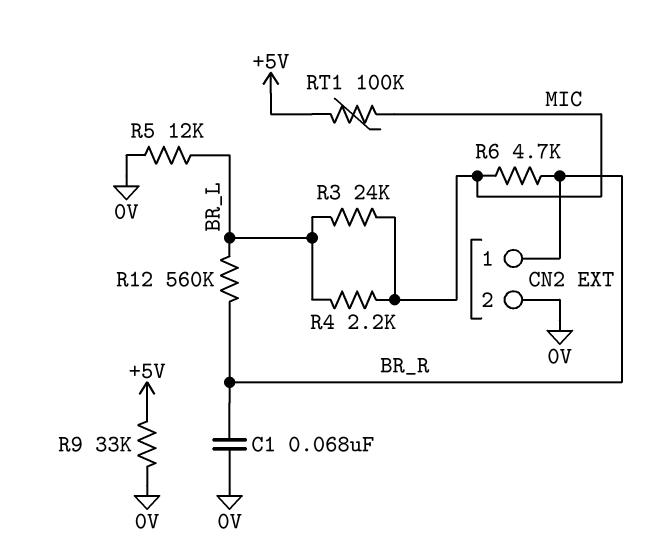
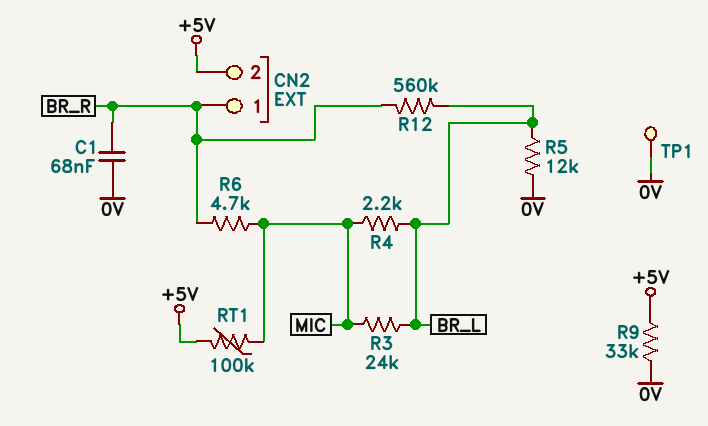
CN2 pin 2: 0V -> +5V
TP1: none -> test point (0V)

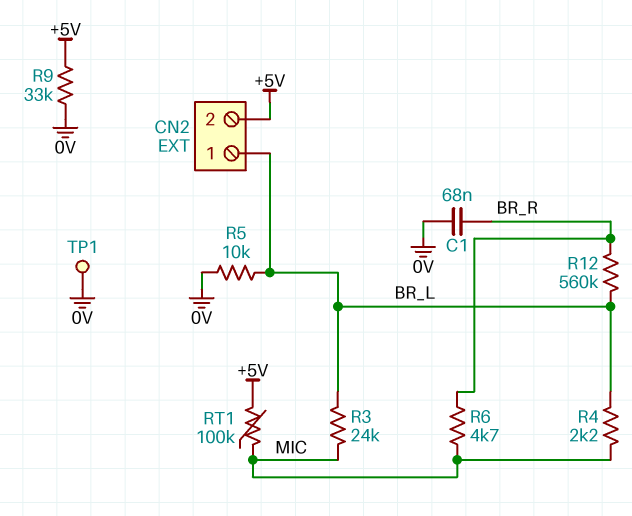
CN2 pin 1: BR_R -> BR_L
R5: 12k (0V, BR_L) -> 10k (0V, BR_L)

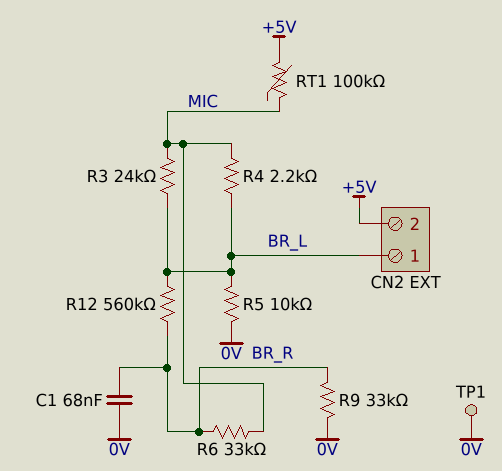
R6: 4.7k (BR_R, MIC) -> 33k (BR_R, MIC)
R9: 33k (+5V, 0V) -> 33k (0V, BR_R)

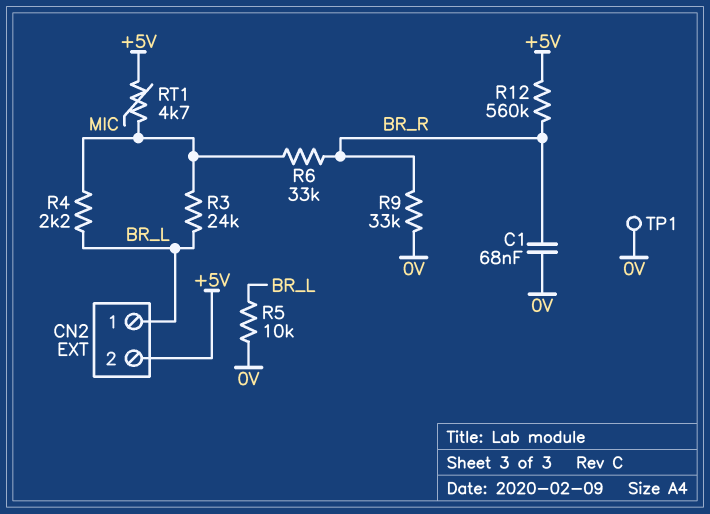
R12: 560k (BR_L, BR_R) -> 560k (+5V, BR_R)
RT1: 100k (+5V, MIC) -> 4.7k (+5V, MIC)

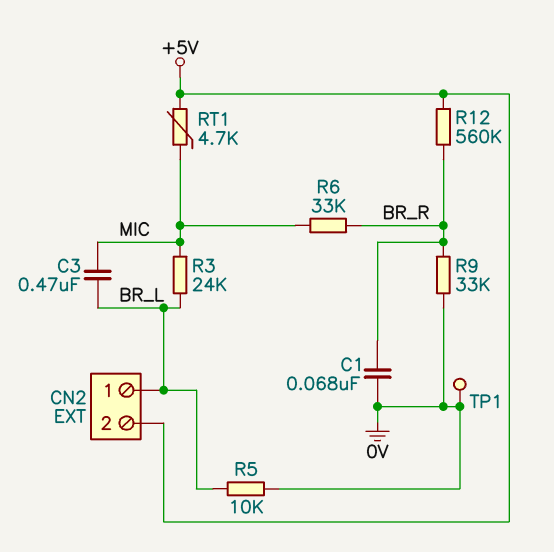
C3: none -> 470nF (BR_L, MIC)
R4: 2.2k (BR_L, MIC) -> none

